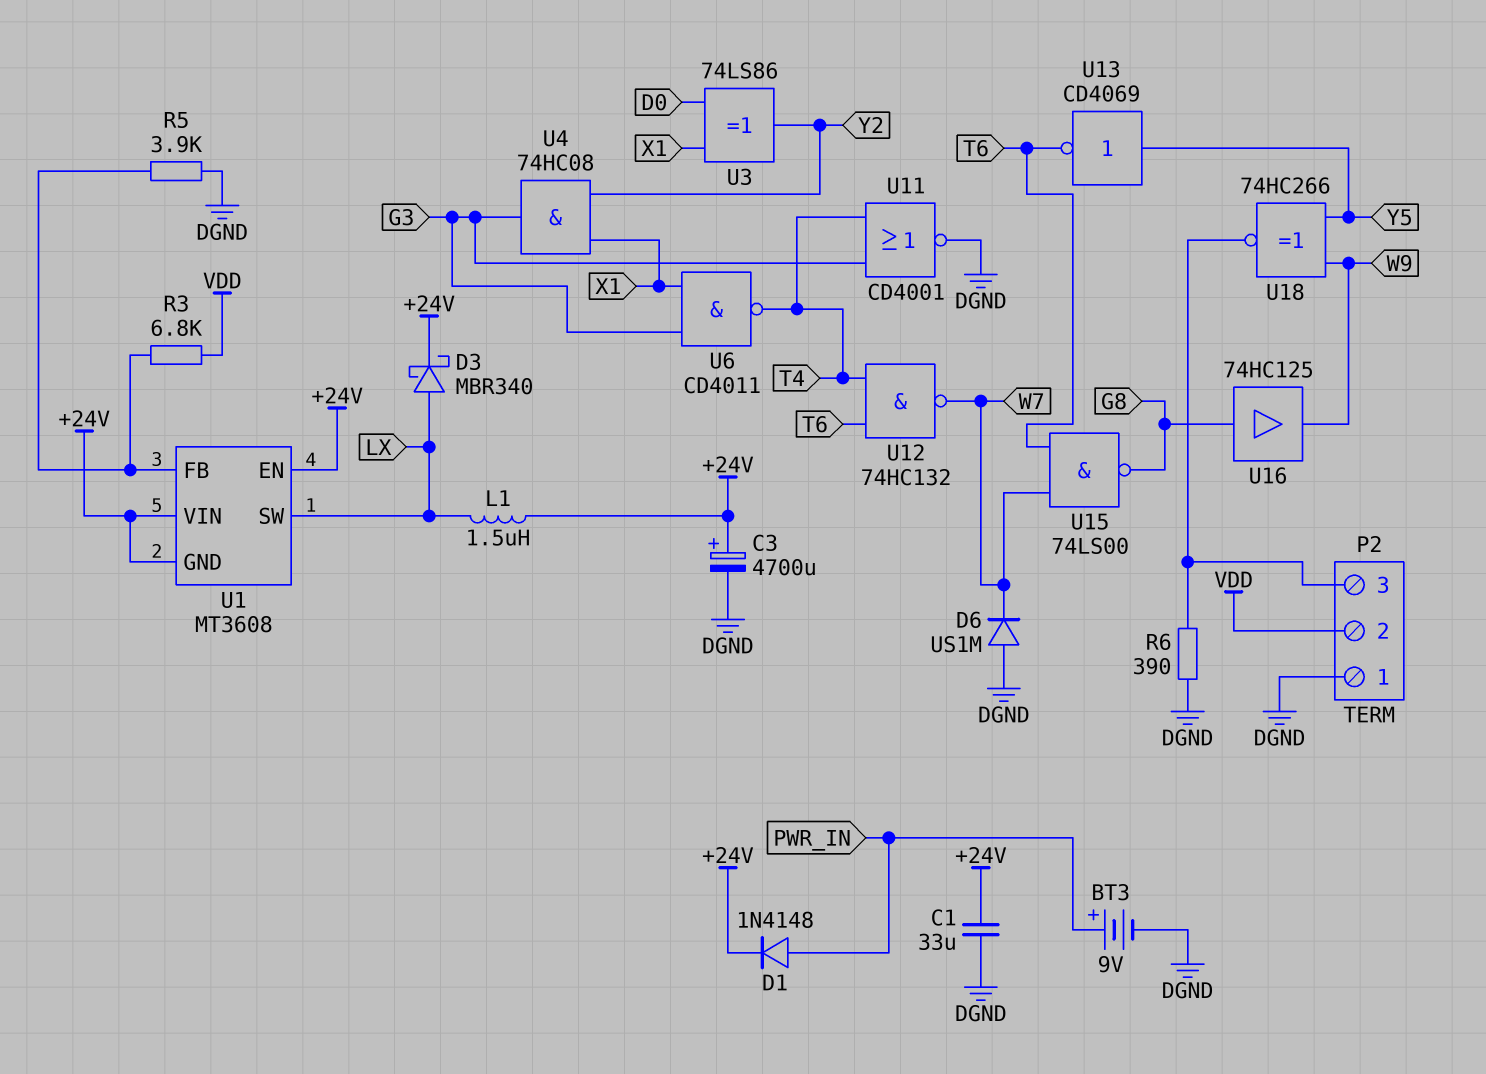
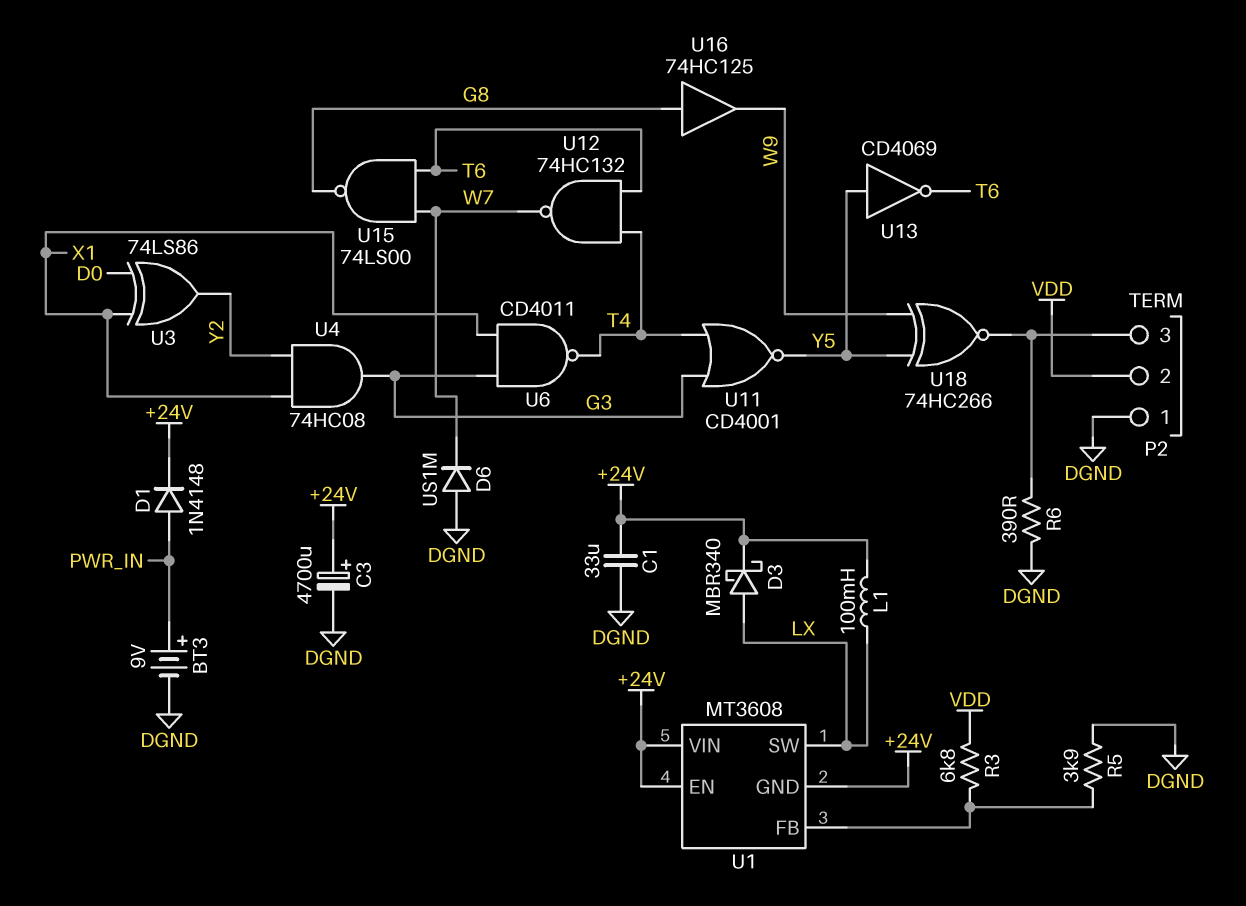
L1: 1.5uH (+24V, LX) -> 100mH (+24V, LX)
U11: NOR CD4001 (in G3, in T4, out DGND) -> NOR CD4001 (in G3, in T4, out Y5)

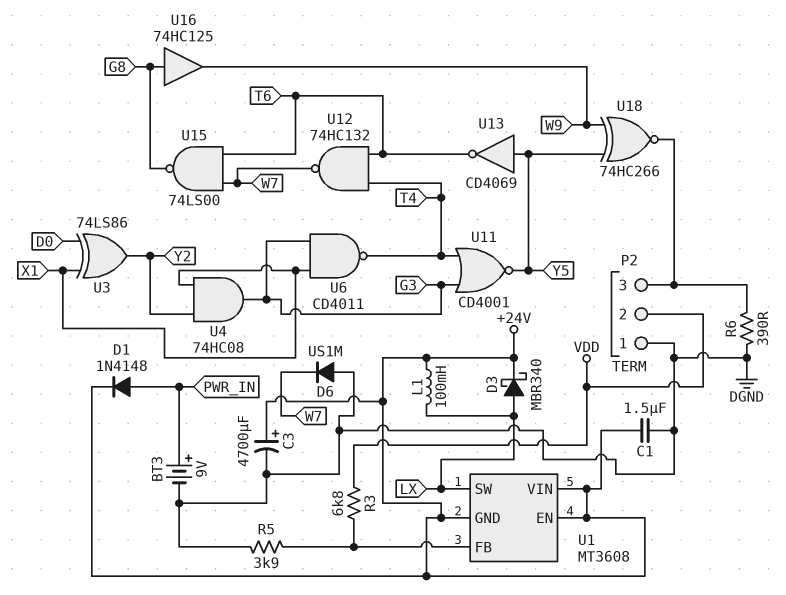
C1: 33uF (+24V, DGND) -> 1.5uF (+24V, DGND)

